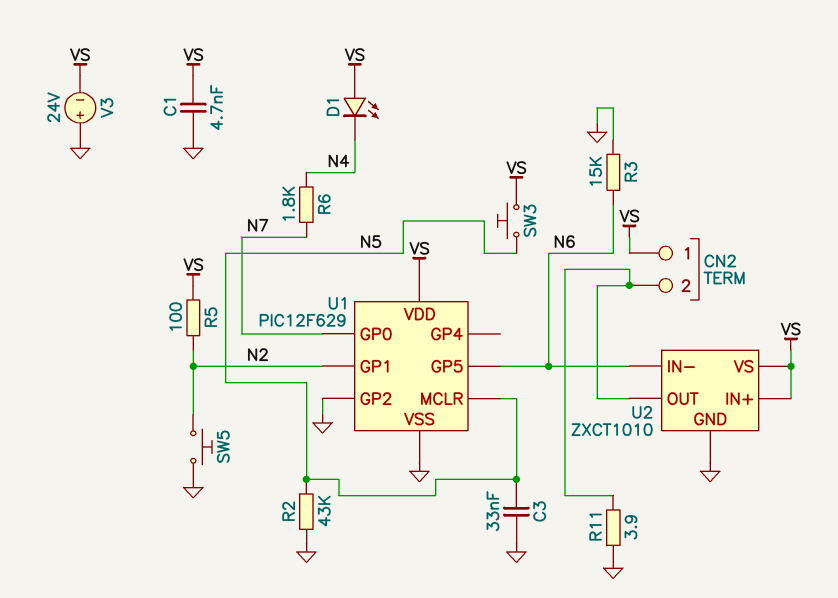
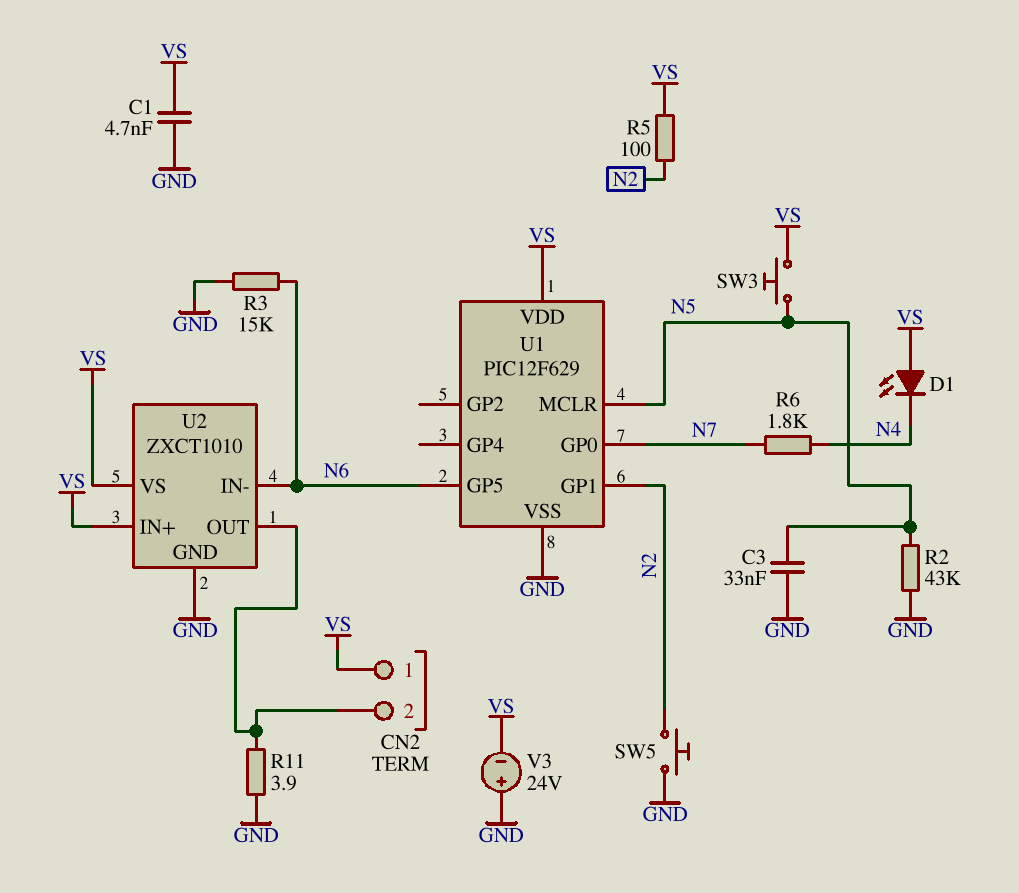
U1 pin GP2: GND -> none

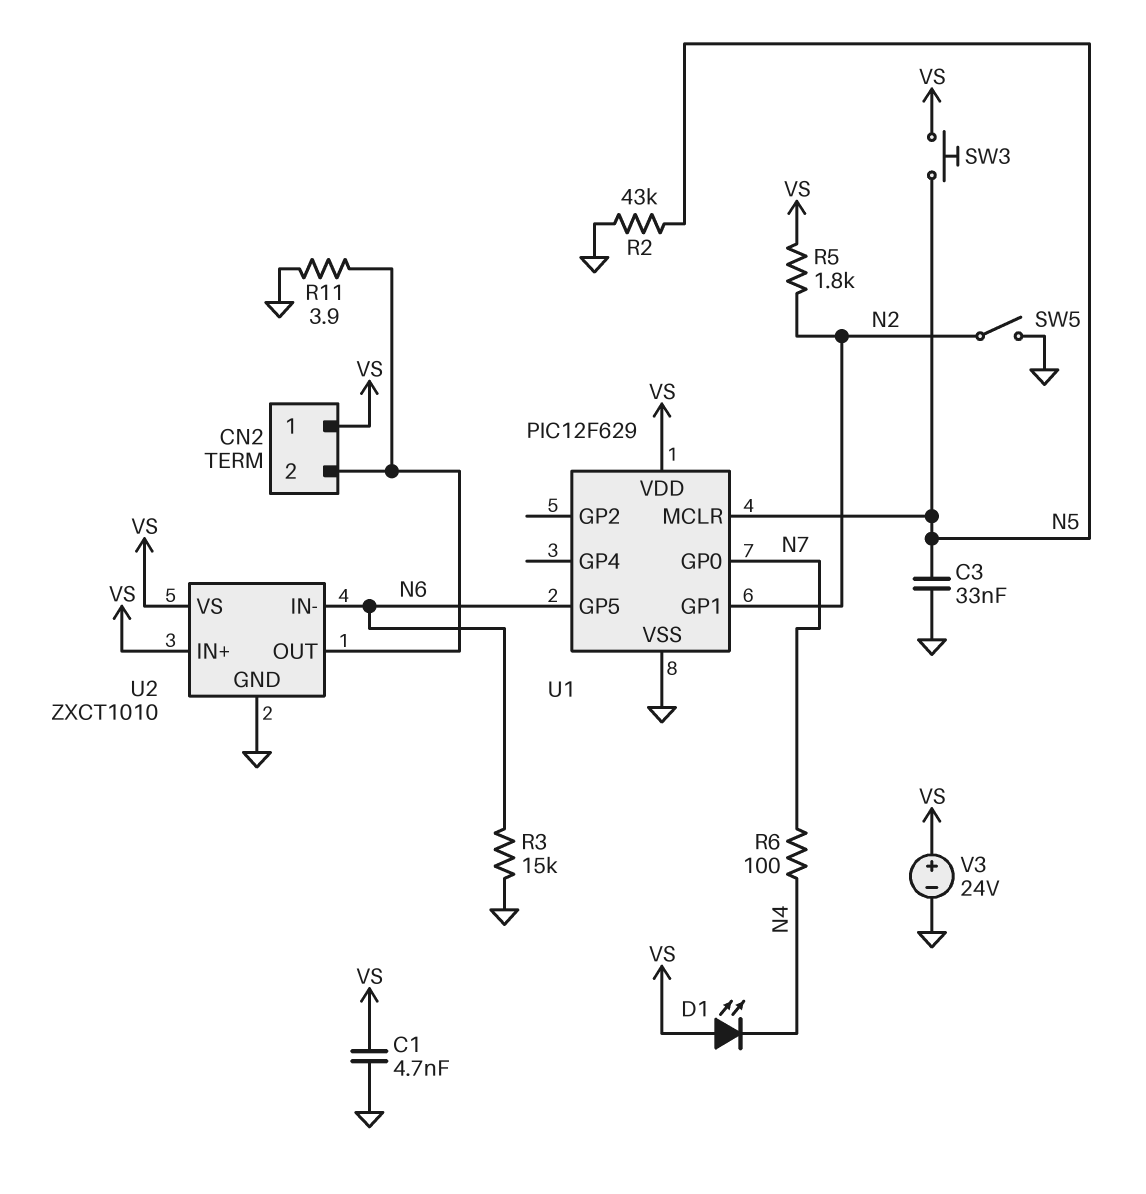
R5: 100 (N2, VS) -> 1.8k (N2, VS)
R6: 1.8k (N4, N7) -> 100 (N4, N7)
SW5: button (GND, N2) -> switch (GND, N2)
V3: 24V (plus GND, minus VS) -> 24V (plus VS, minus GND)

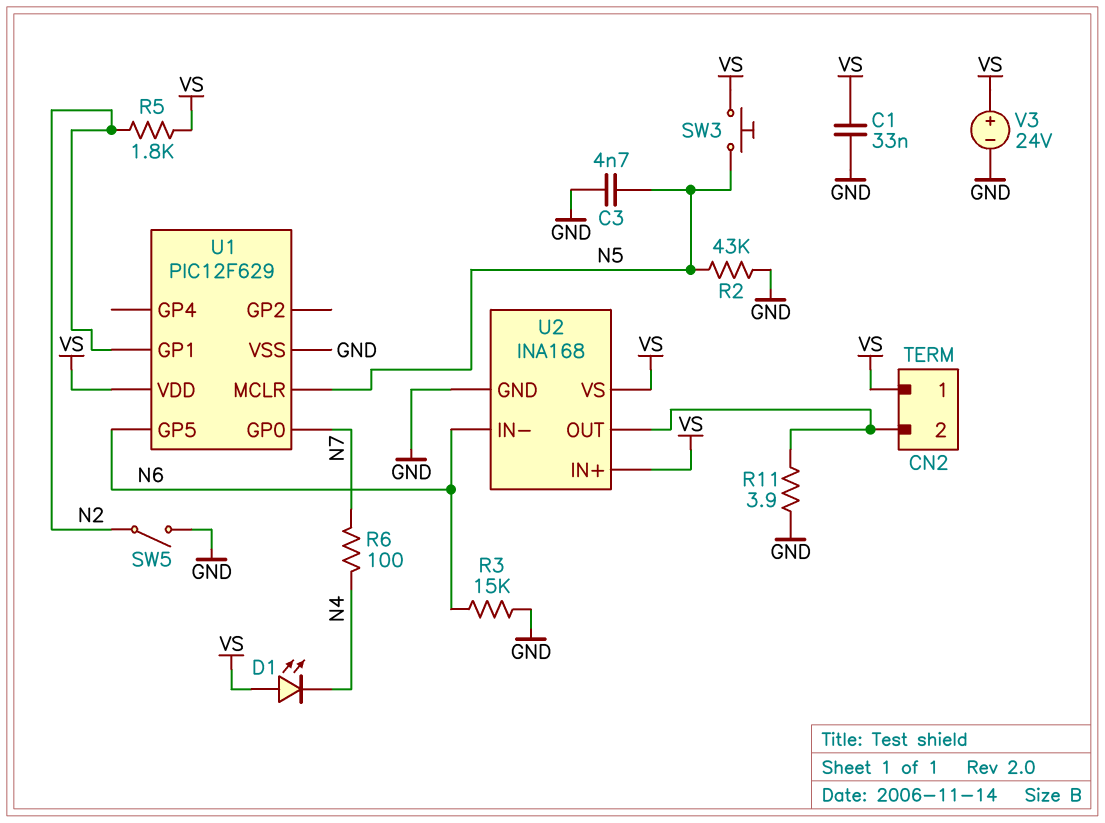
C1: 4.7nF (GND, VS) -> 33nF (GND, VS)
C3: 33nF (GND, N5) -> 4.7nF (GND, N5)
U2: ZXCT1010 -> INA168

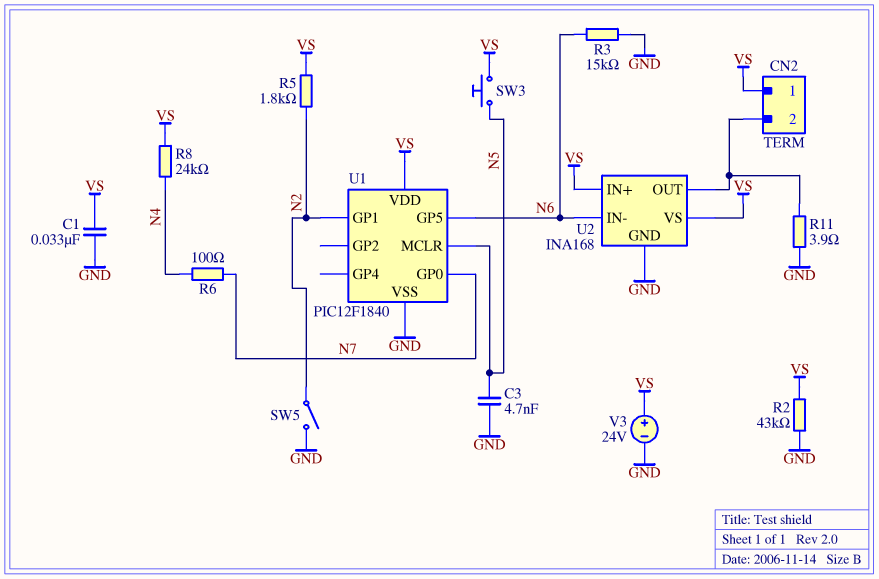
D1: LED (A VS, K N4) -> none
R2: 43k (GND, N5) -> 43k (GND, VS)
R8: none -> 24k (N4, VS)
U1: PIC12F629 -> PIC12F1840

